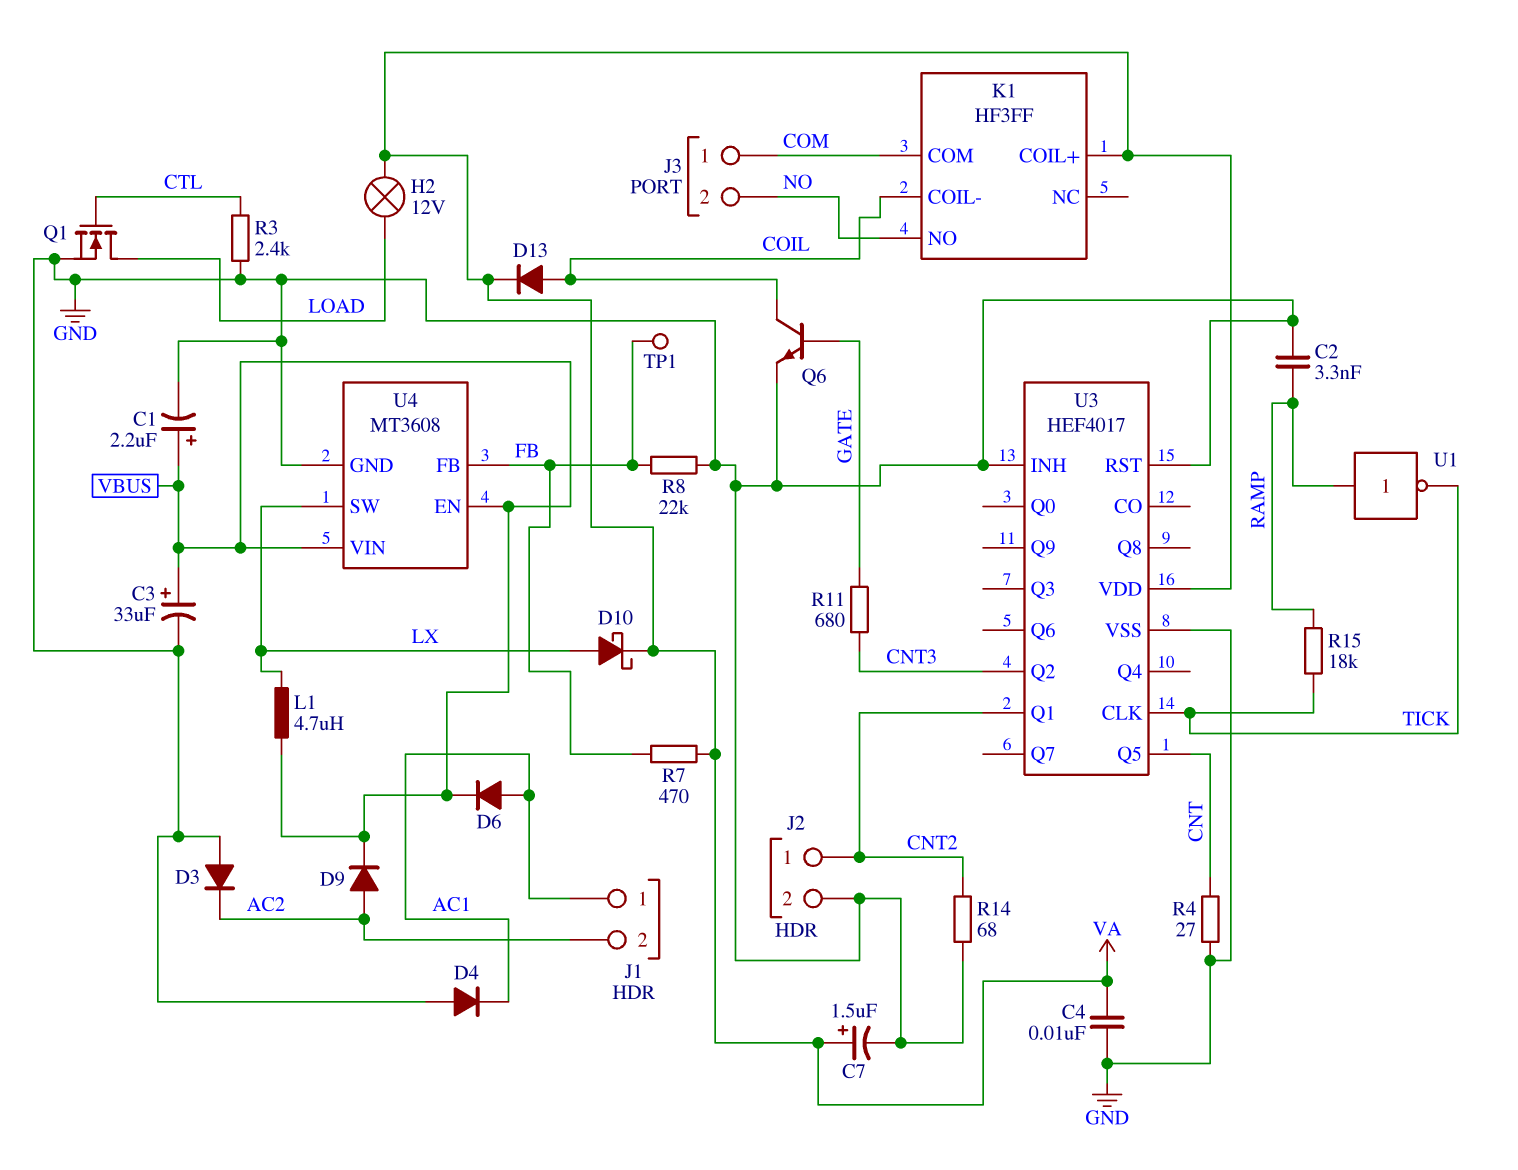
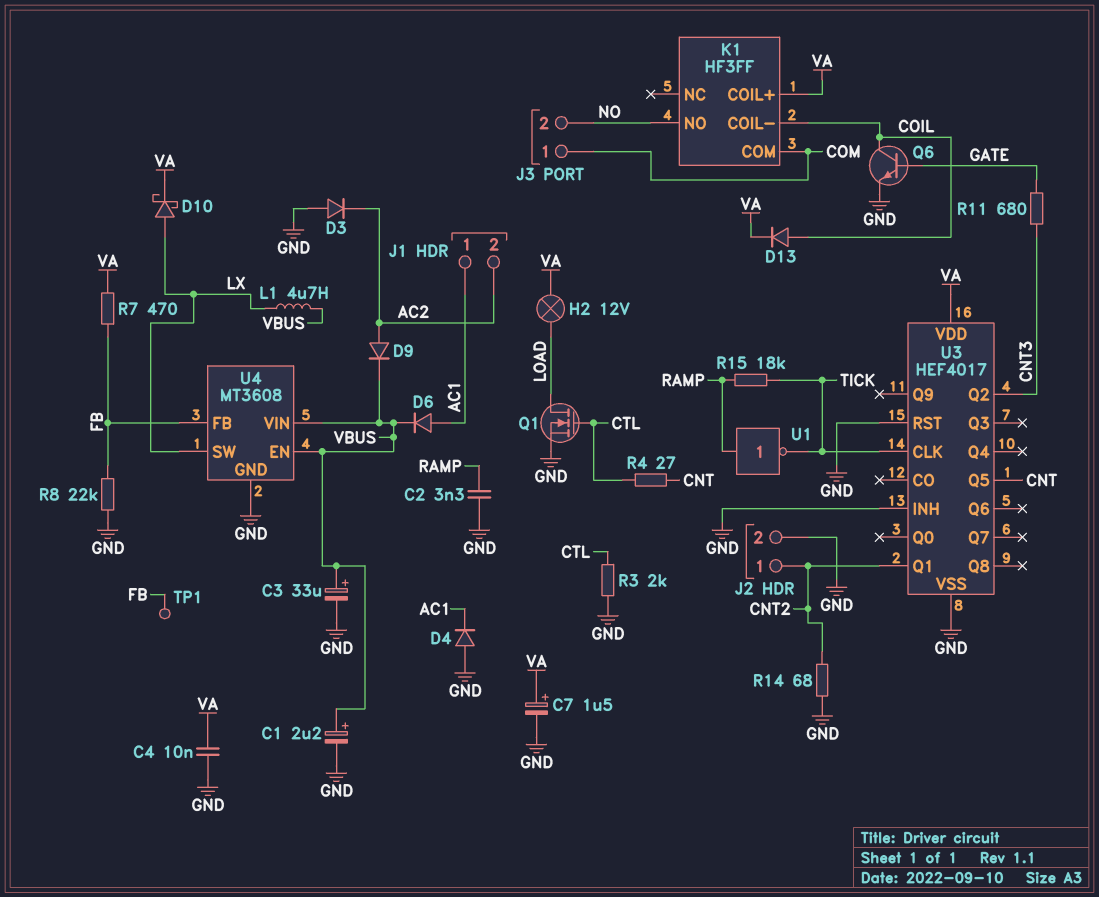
R3: 2.4k (CTL, GND) -> 2k (CTL, GND)
R4: 27 (CNT, GND) -> 27 (CNT, CTL)

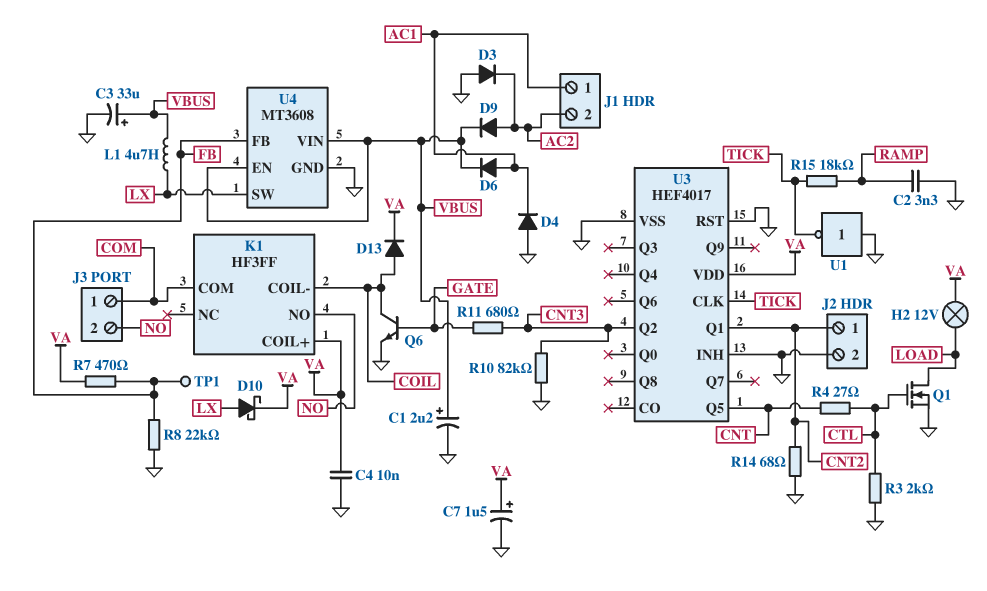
R10: none -> 82k (CNT3, GND)
U1: NOT (in RAMP, out TICK) -> NOT (in GND, out TICK)

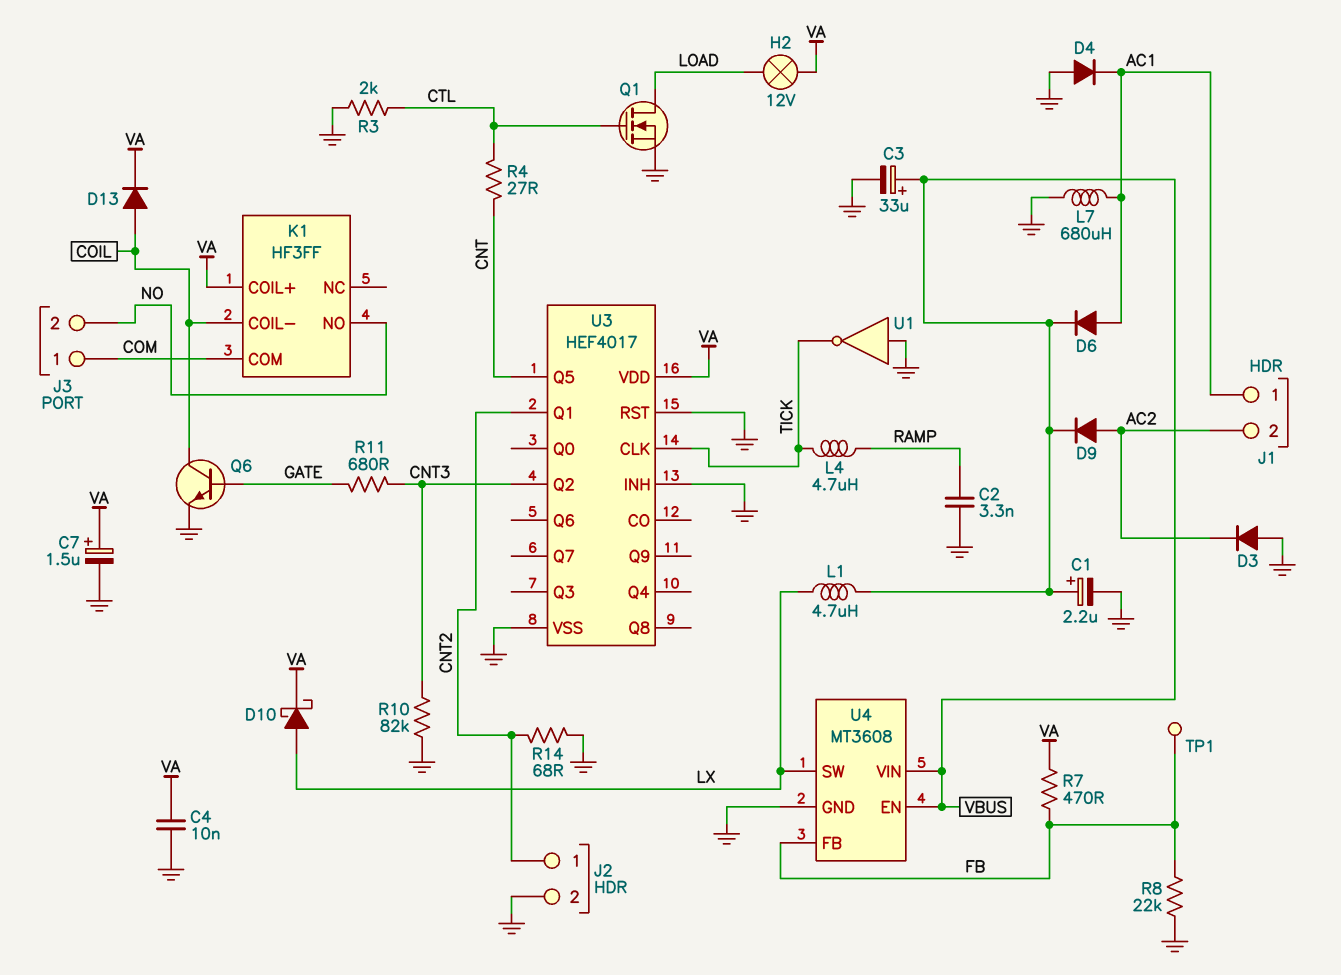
L4: none -> 4.7uH (RAMP, TICK)
L7: none -> 680uH (AC1, GND)
R15: 18k (RAMP, TICK) -> none

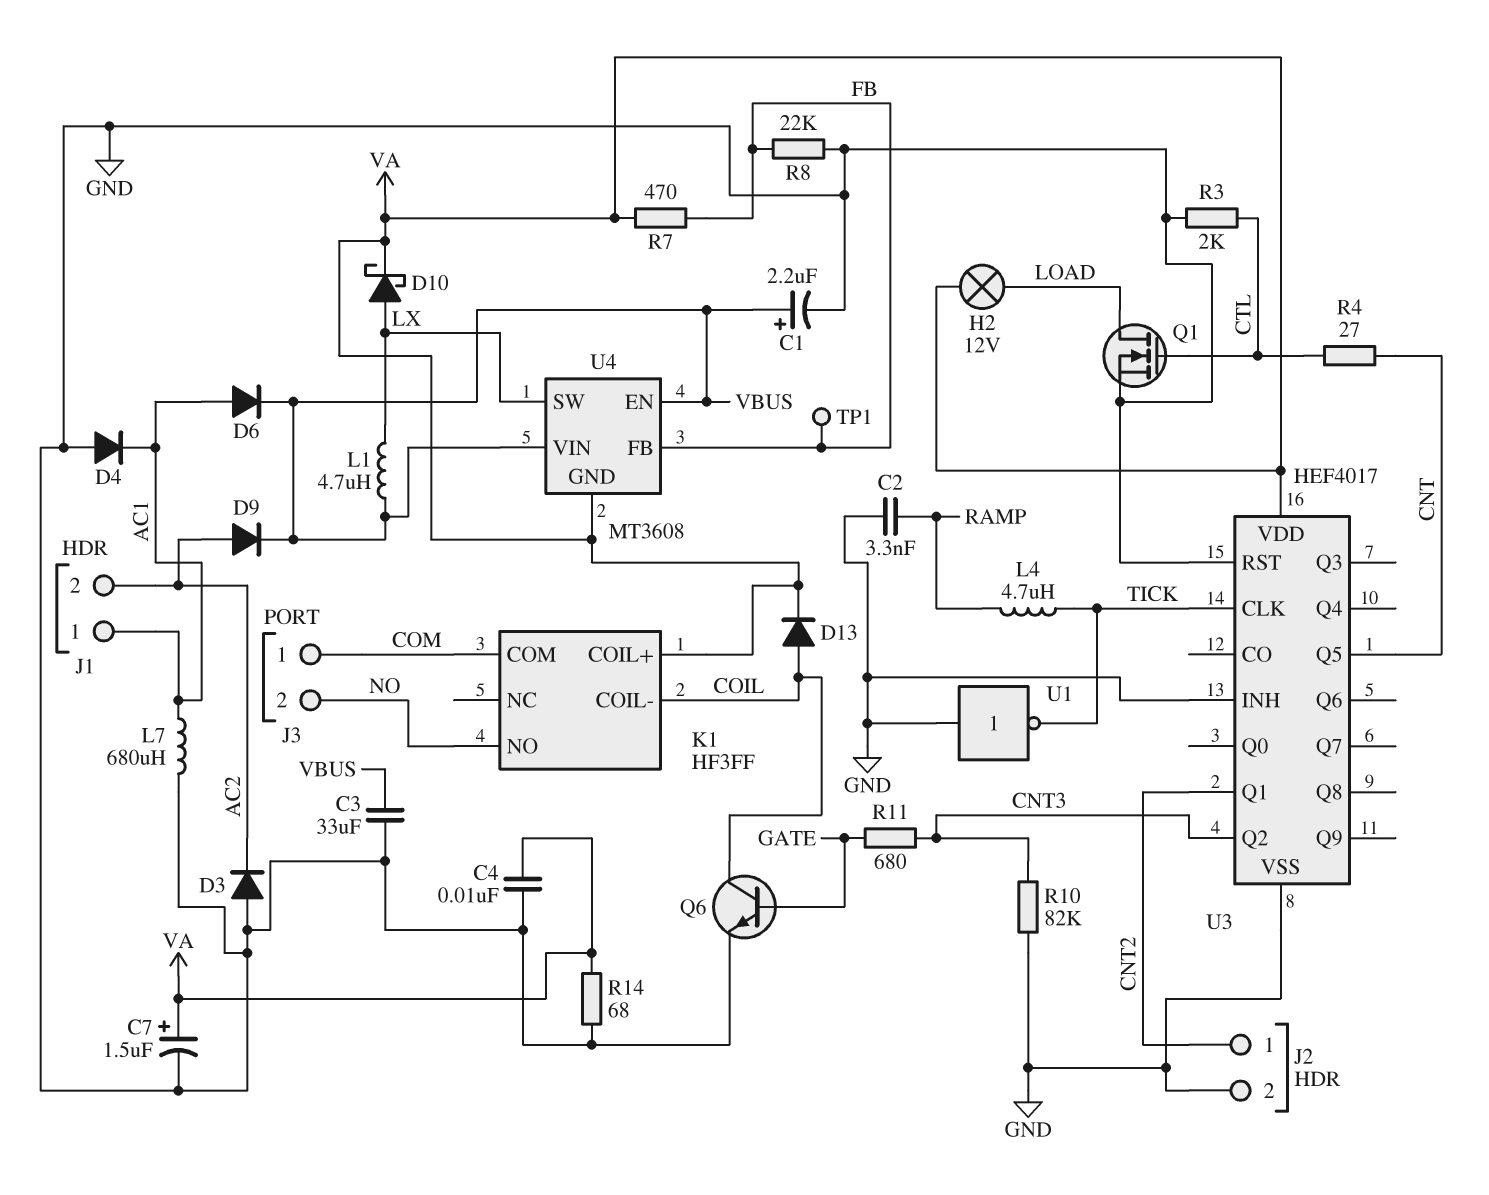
C3: 33uF (plus VBUS, minus GND) -> 33uF (GND, VBUS)
R14: 68 (CNT2, GND) -> 68 (GND, VA)
U4 pin GND: GND -> VA

